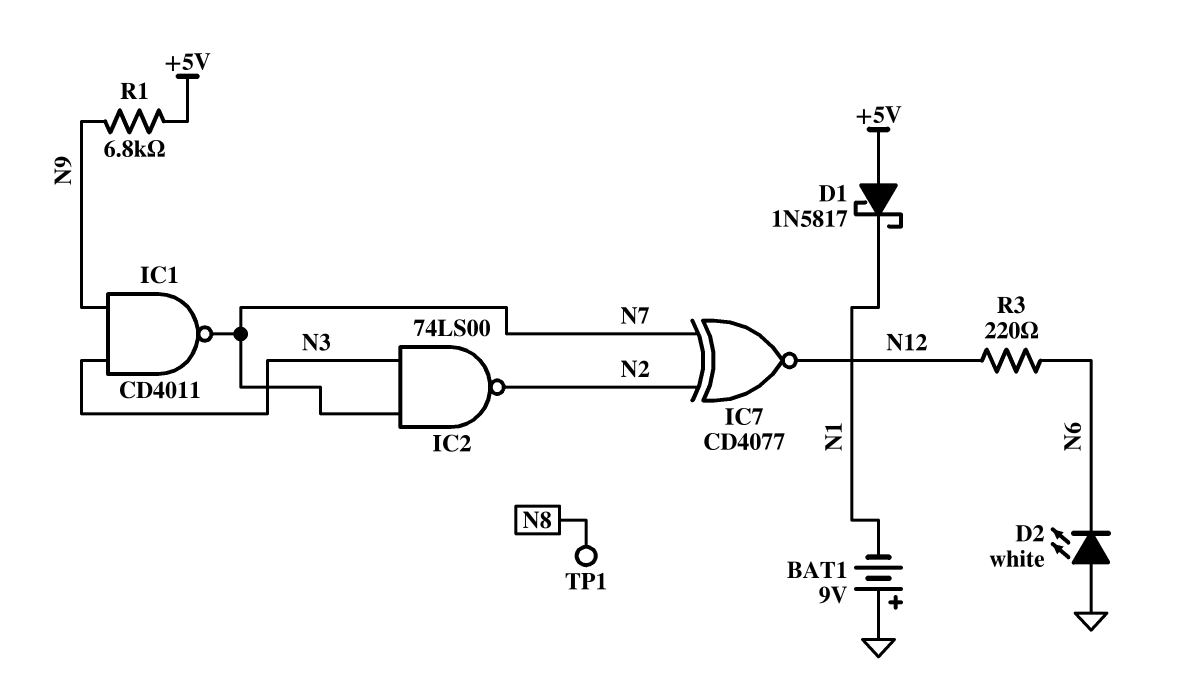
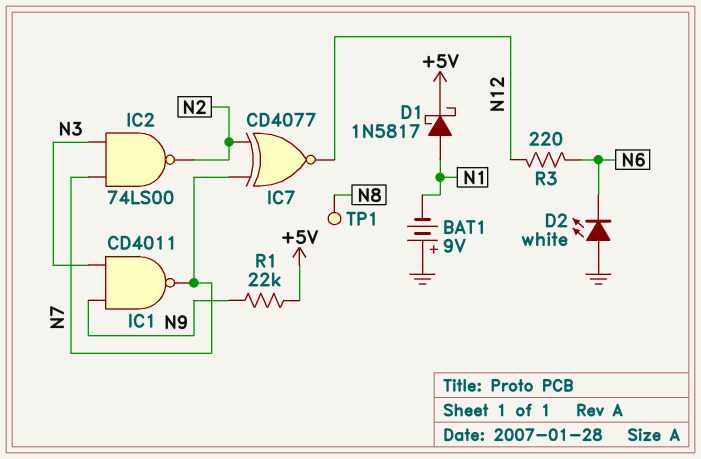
D1: schottky 1N5817 (A +5V, K N1) -> schottky 1N5817 (A N1, K +5V)
R1: 6.8k (+5V, N9) -> 22k (+5V, N9)

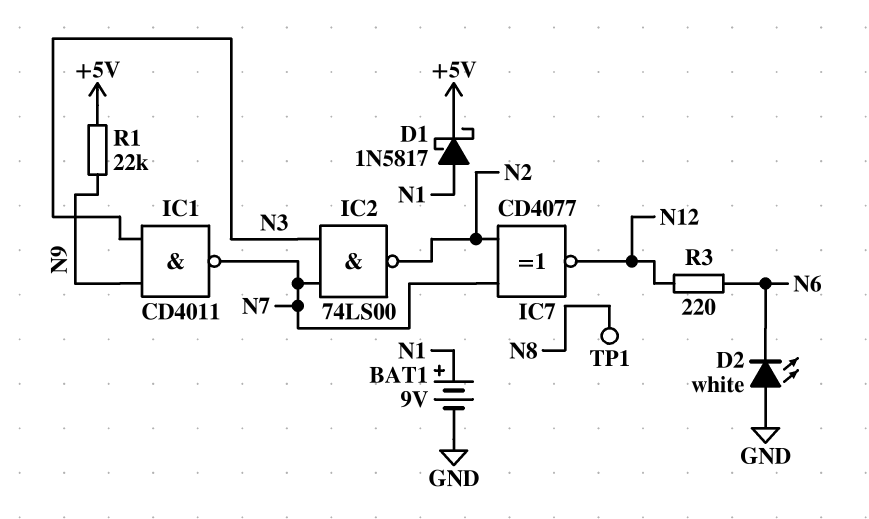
BAT1: 9V (plus GND, minus N1) -> 9V (plus N1, minus GND)

